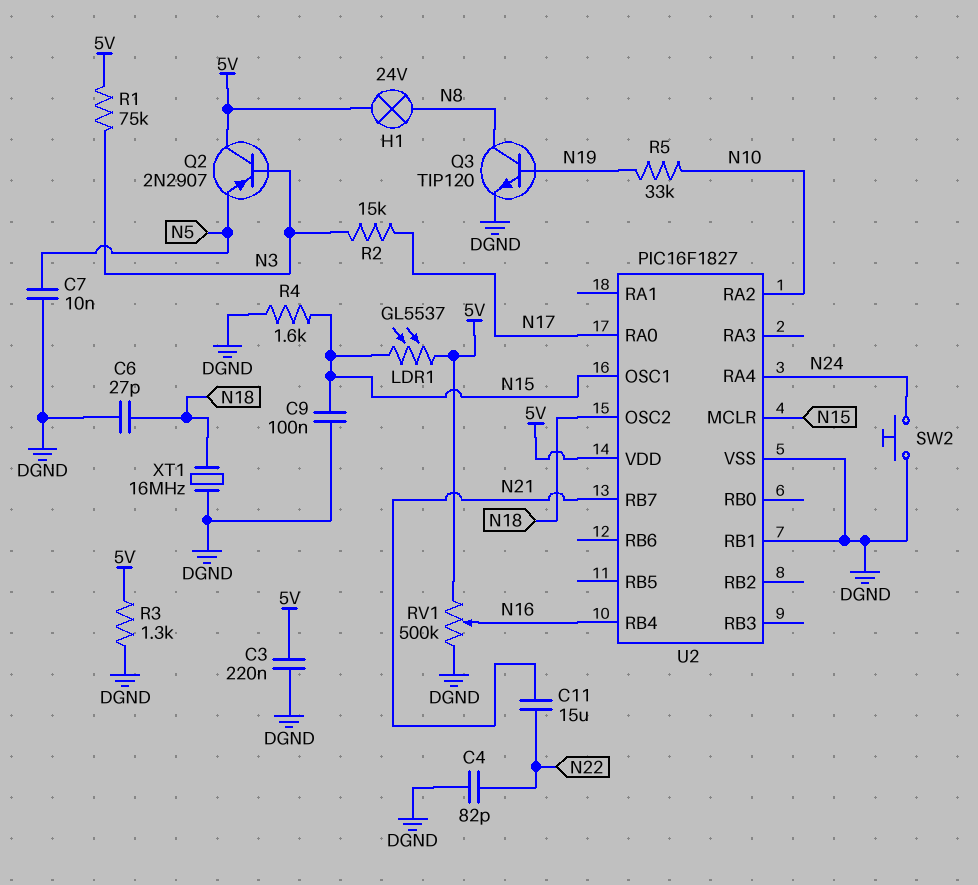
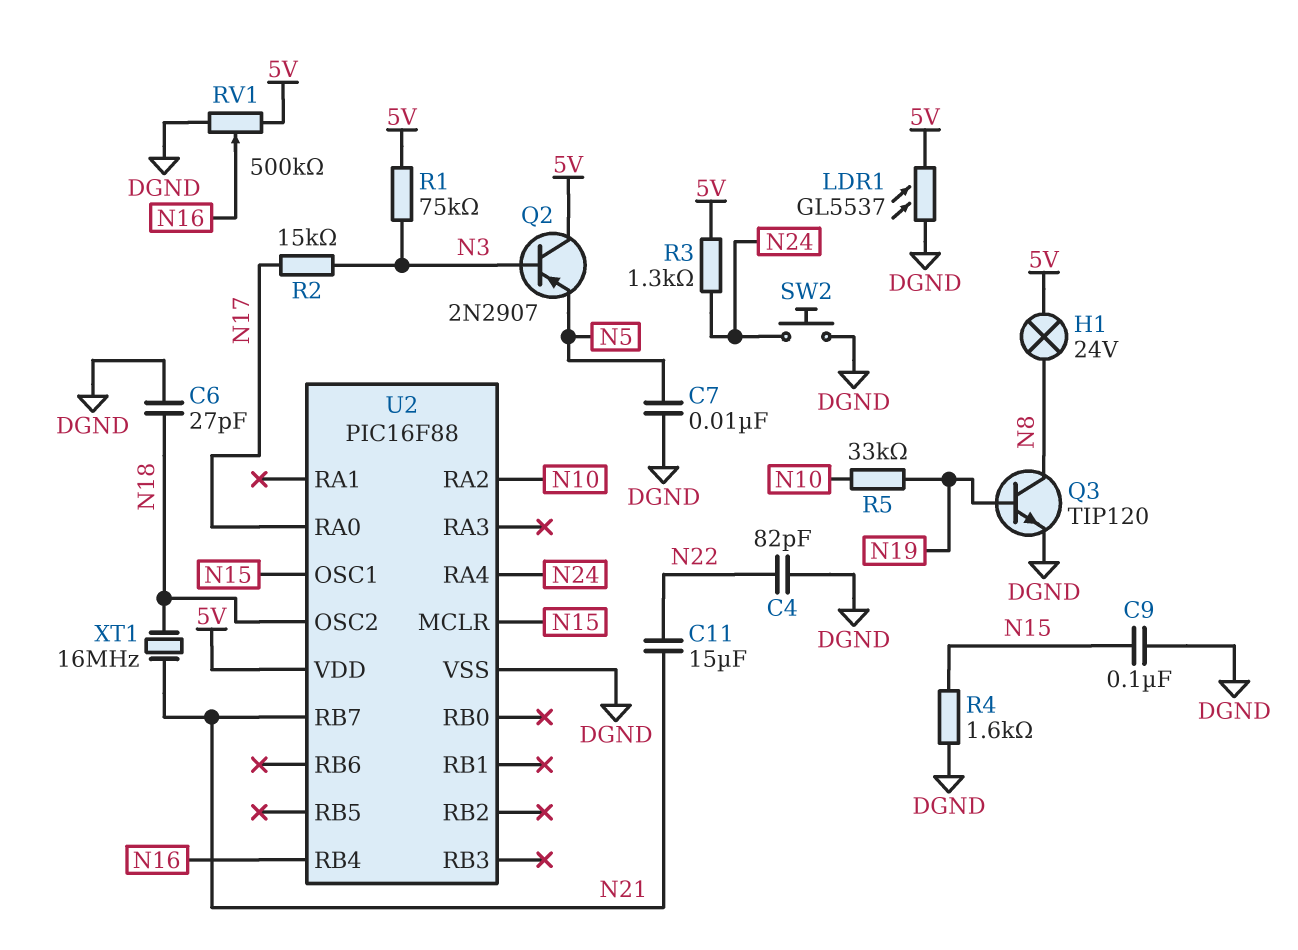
C3: 220nF (5V, DGND) -> none
LDR1: GL5537 (5V, N15) -> GL5537 (5V, DGND)
R3: 1.3k (5V, DGND) -> 1.3k (5V, N24)
U2: PIC16F1827 -> PIC16F88
U2 pin RB1: DGND -> none
XT1: 16MHz (DGND, N18) -> 16MHz (N18, N21)

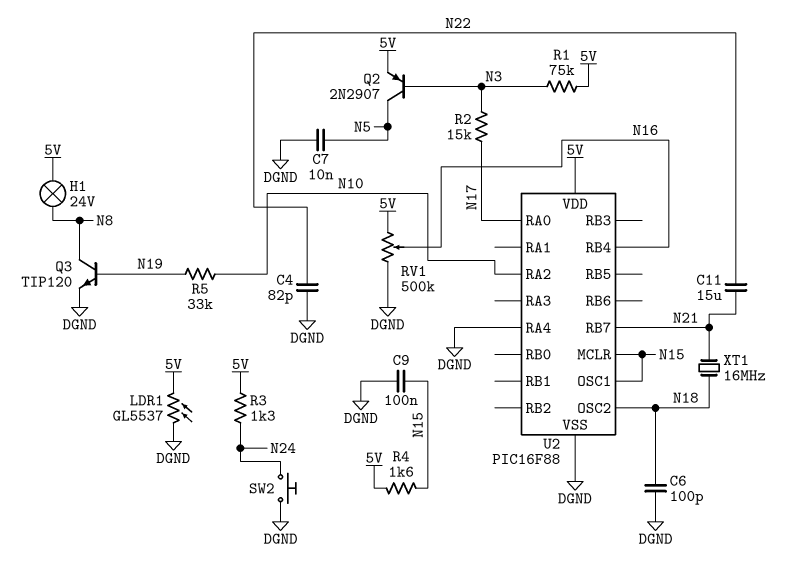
C6: 27pF (DGND, N18) -> 100pF (DGND, N18)
Q2: PNP 2N2907 (B N3, C 5V, E N5) -> PNP 2N2907 (B N3, C N5, E 5V)
R4: 1.6k (DGND, N15) -> 1.6k (5V, N15)
U2 pin RA4: N24 -> DGND

